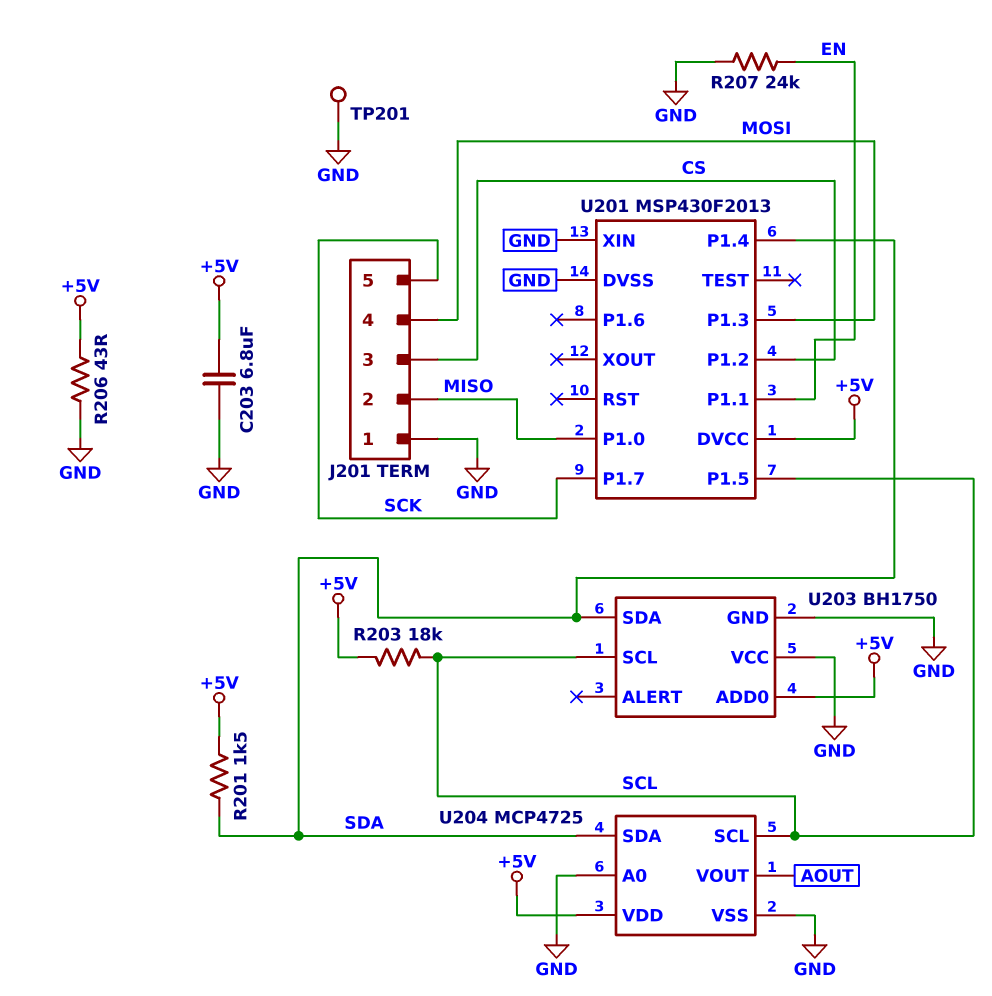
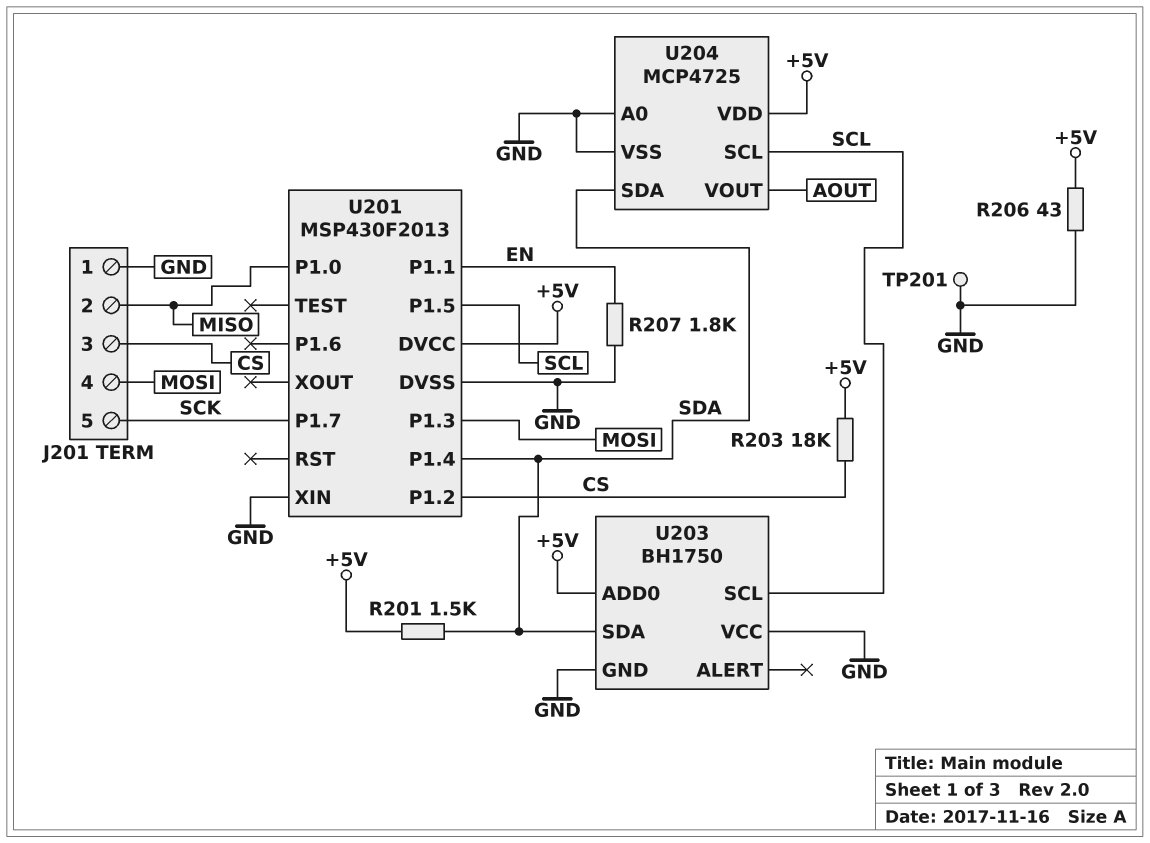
C203: 6.8uF (+5V, GND) -> none
R203: 18k (+5V, SCL) -> 18k (+5V, CS)
R207: 24k (EN, GND) -> 1.8k (EN, GND)

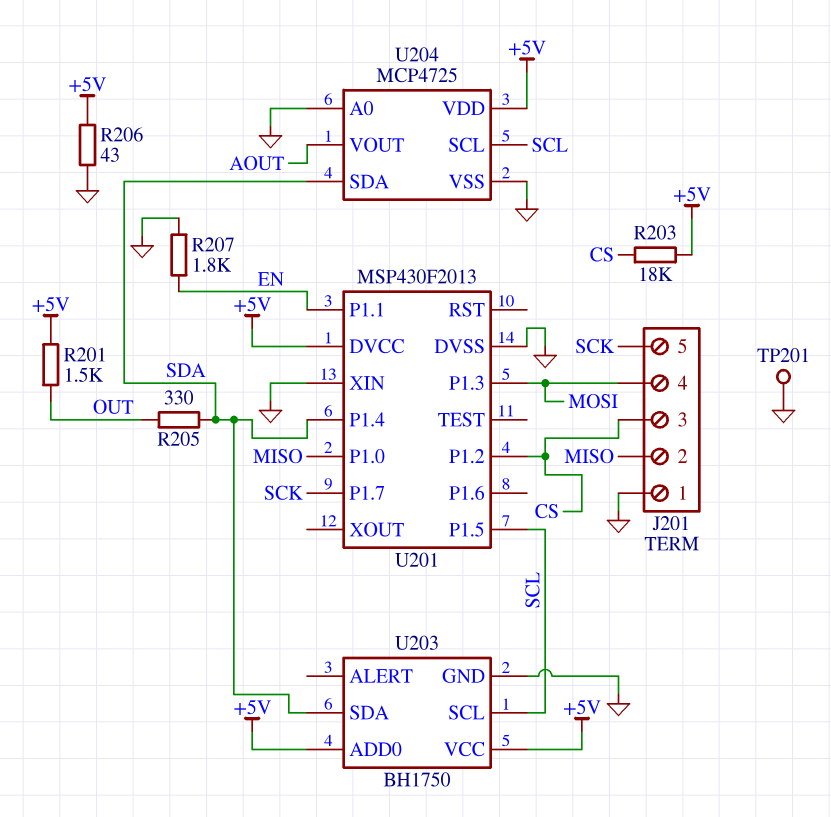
R201: 1.5k (+5V, SDA) -> 1.5k (+5V, OUT)
R205: none -> 330 (OUT, SDA)
U203 pin VCC: GND -> +5V

